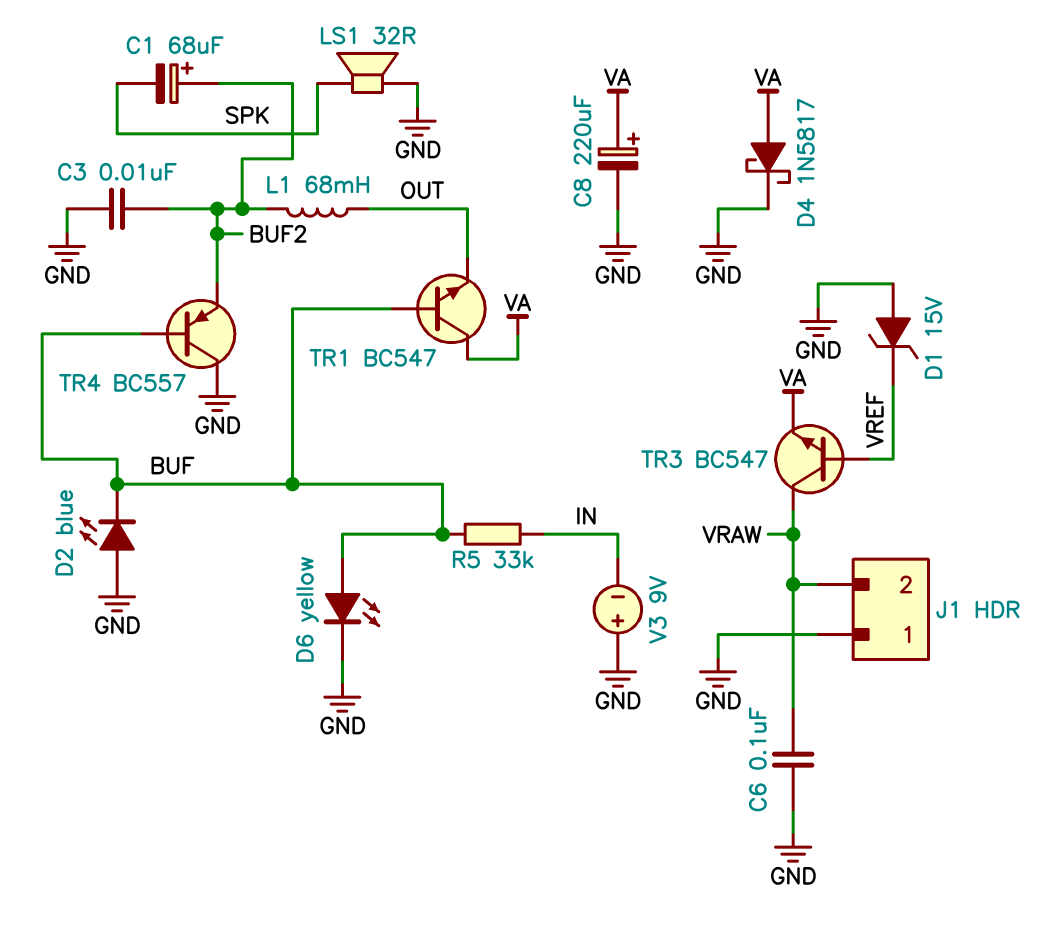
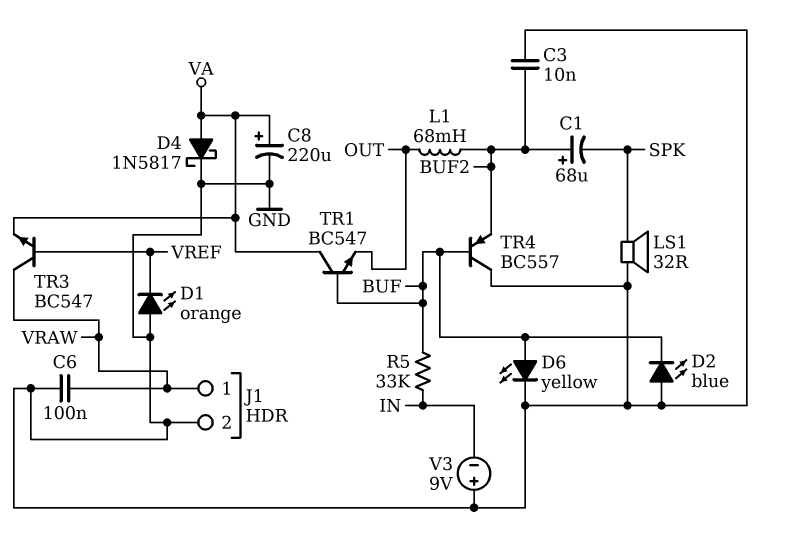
D1: zener 15V (A GND, K VREF) -> LED orange (A GND, K VREF)
J1 pin 1: GND -> VRAW
J1 pin 2: VRAW -> GND

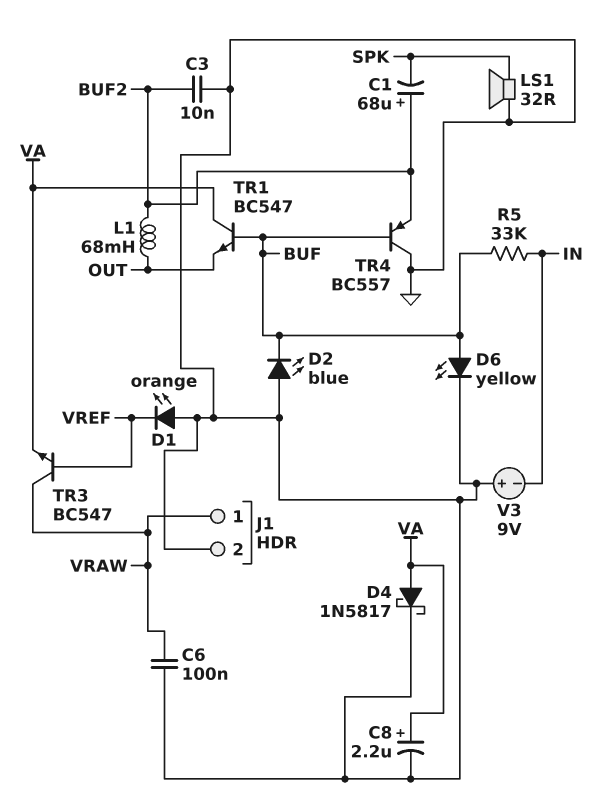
C8: 220uF (plus VA, minus GND) -> 2.2uF (plus VA, minus GND)

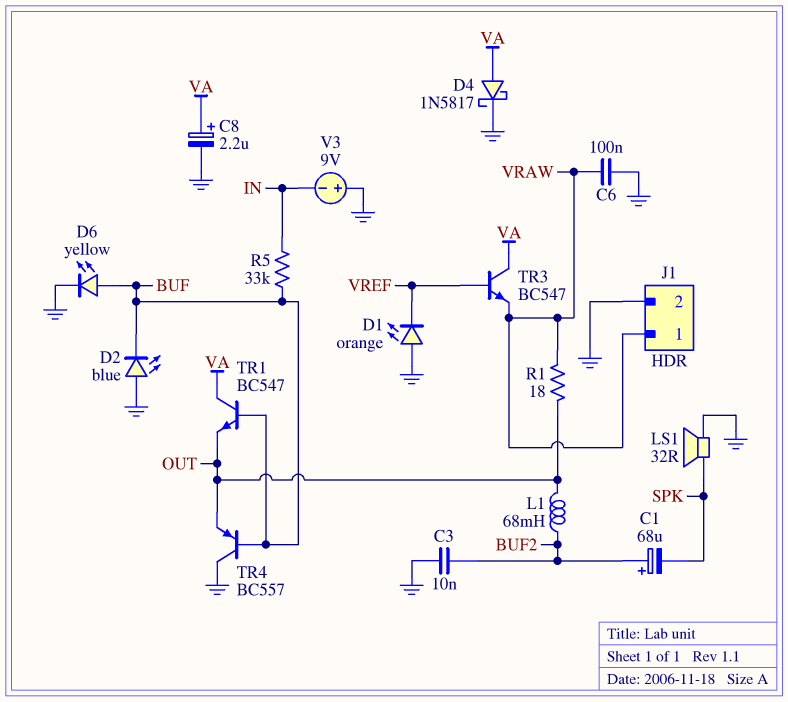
R1: none -> 18 (OUT, VRAW)
TR3: NPN BC547 (B VREF, C VRAW, E VA) -> NPN BC547 (B VREF, C VA, E VRAW)
TR4: PNP BC557 (B BUF, C GND, E BUF2) -> PNP BC557 (B BUF, C GND, E OUT)

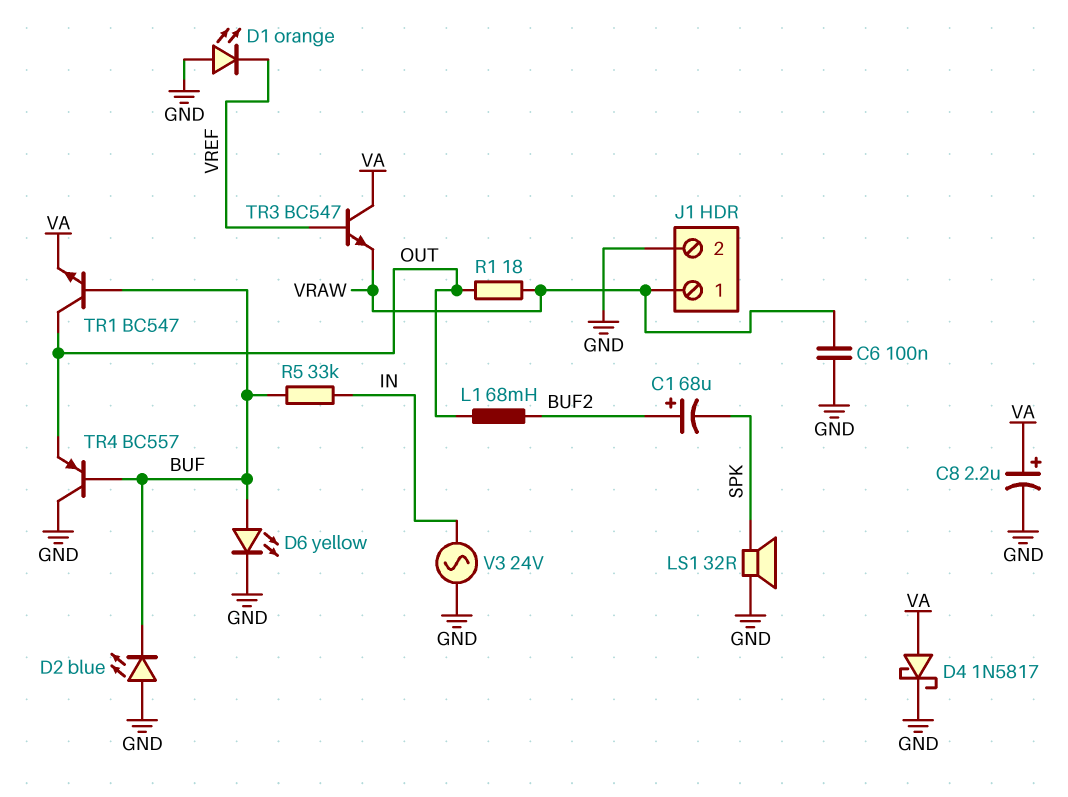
C3: 10nF (BUF2, GND) -> none
TR1: NPN BC547 (B BUF, C VA, E OUT) -> NPN BC547 (B BUF, C OUT, E VA)
V3: 9V (plus GND, minus IN) -> AC 24V (GND, IN)

